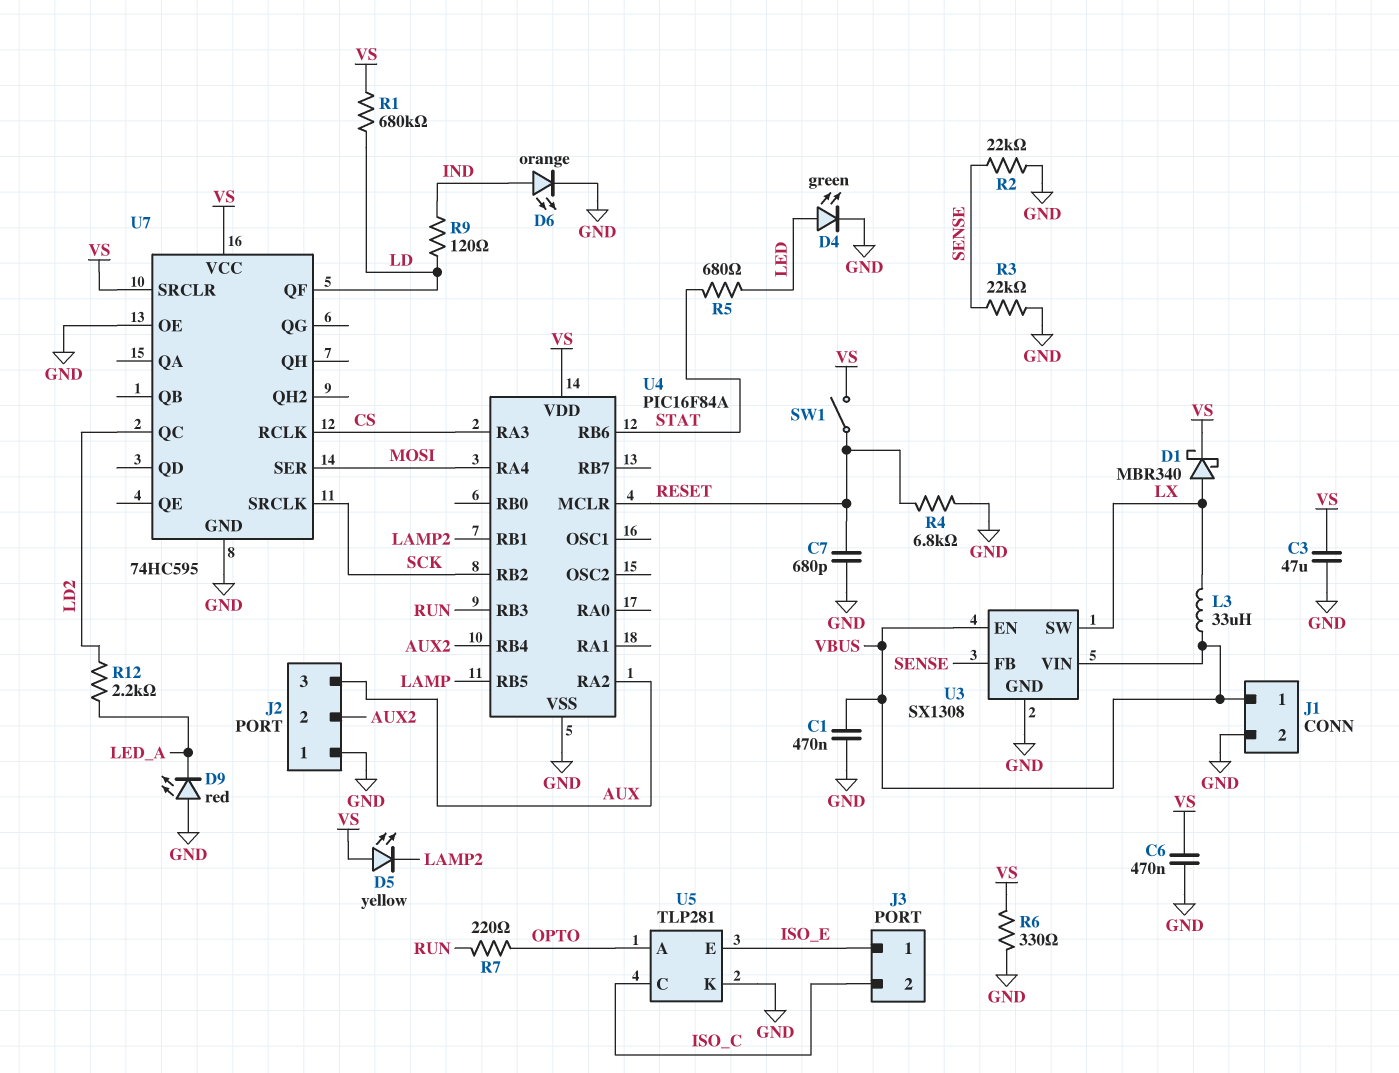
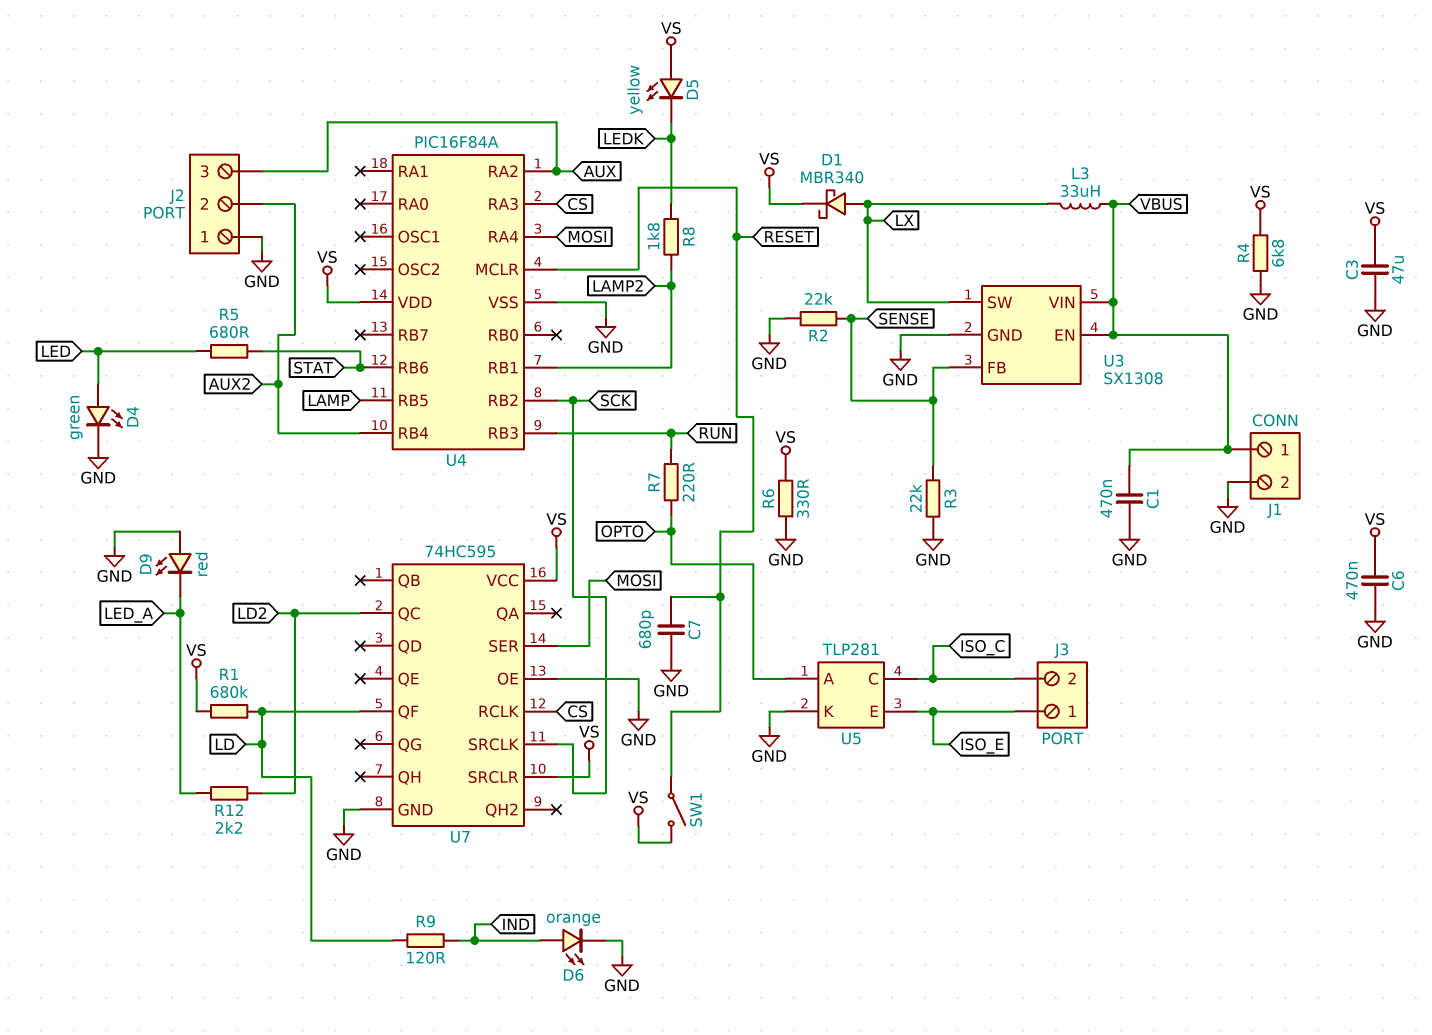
D5: LED yellow (A VS, K LAMP2) -> LED yellow (A VS, K LEDK)
R4: 6.8k (GND, RESET) -> 6.8k (GND, VS)
R8: none -> 1.8k (LAMP2, LEDK)

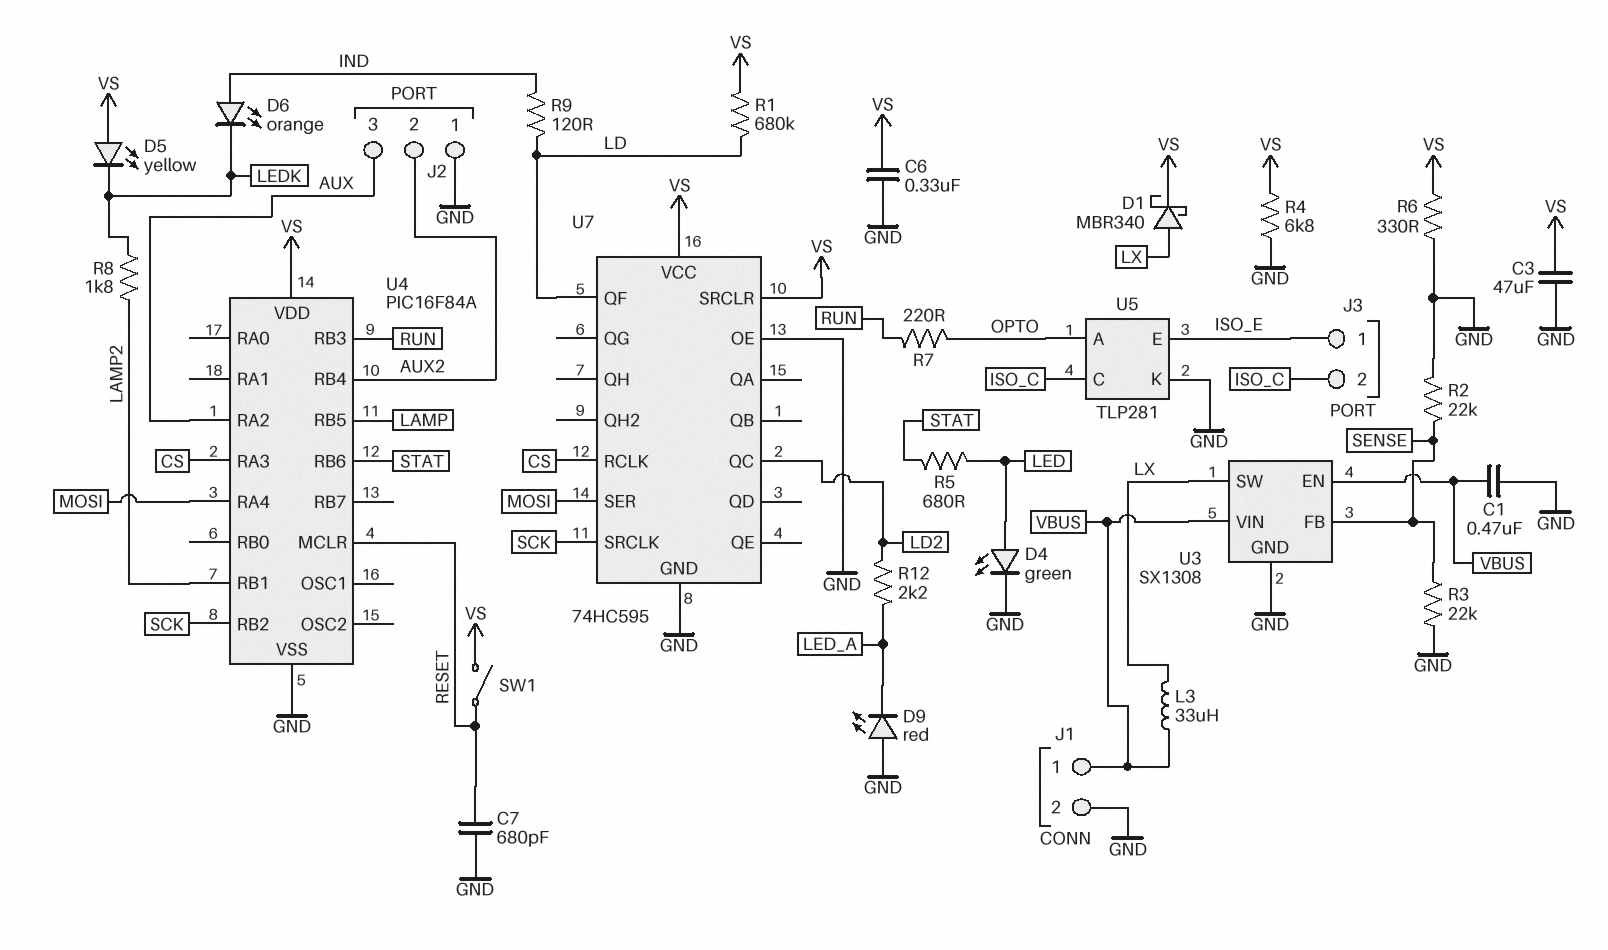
C6: 470nF (GND, VS) -> 330nF (GND, VS)
D6: LED orange (A IND, K GND) -> LED orange (A IND, K LEDK)

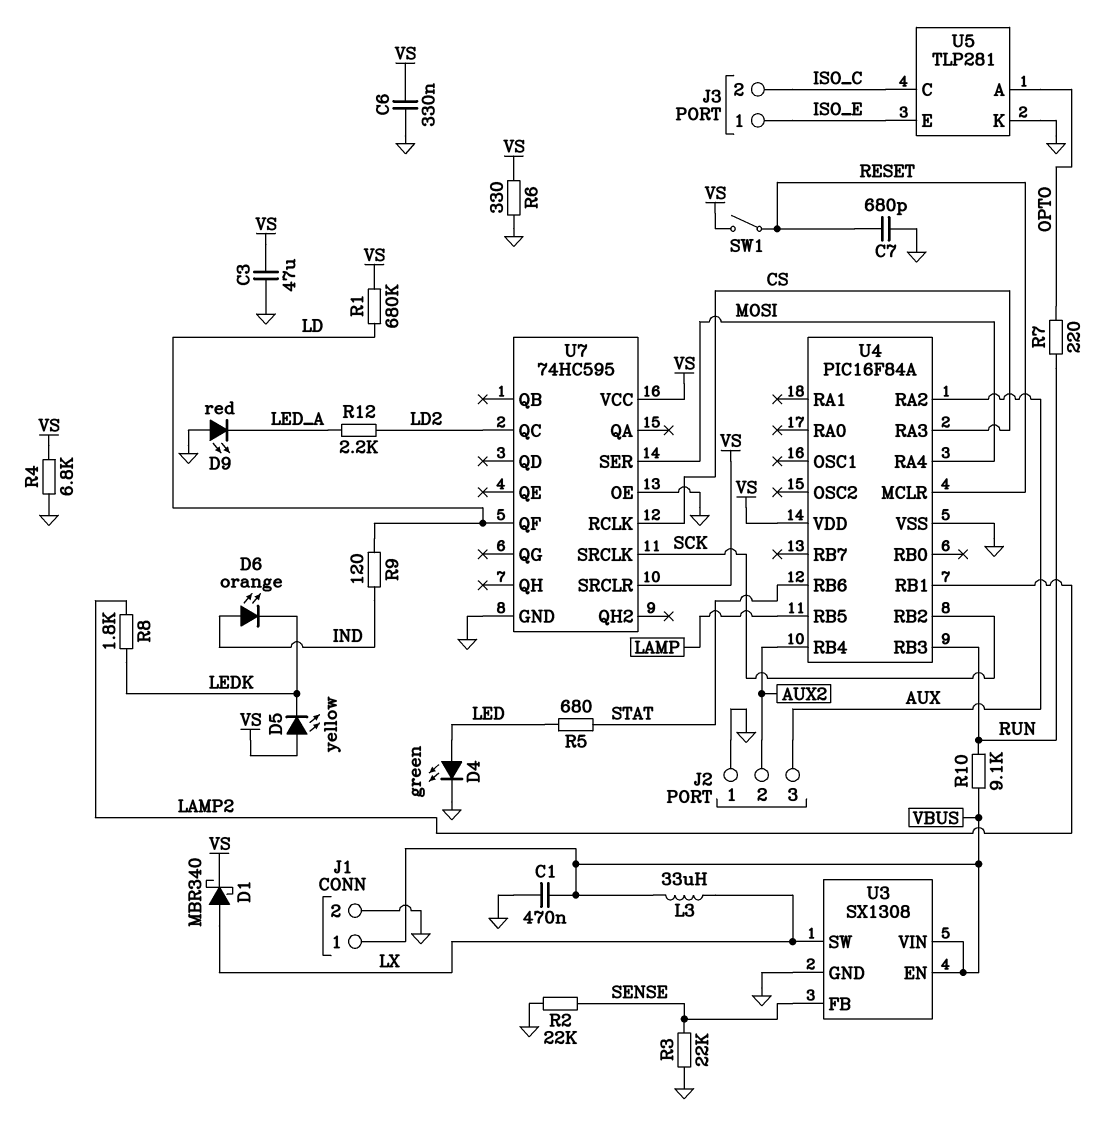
R10: none -> 9.1k (RUN, VBUS)

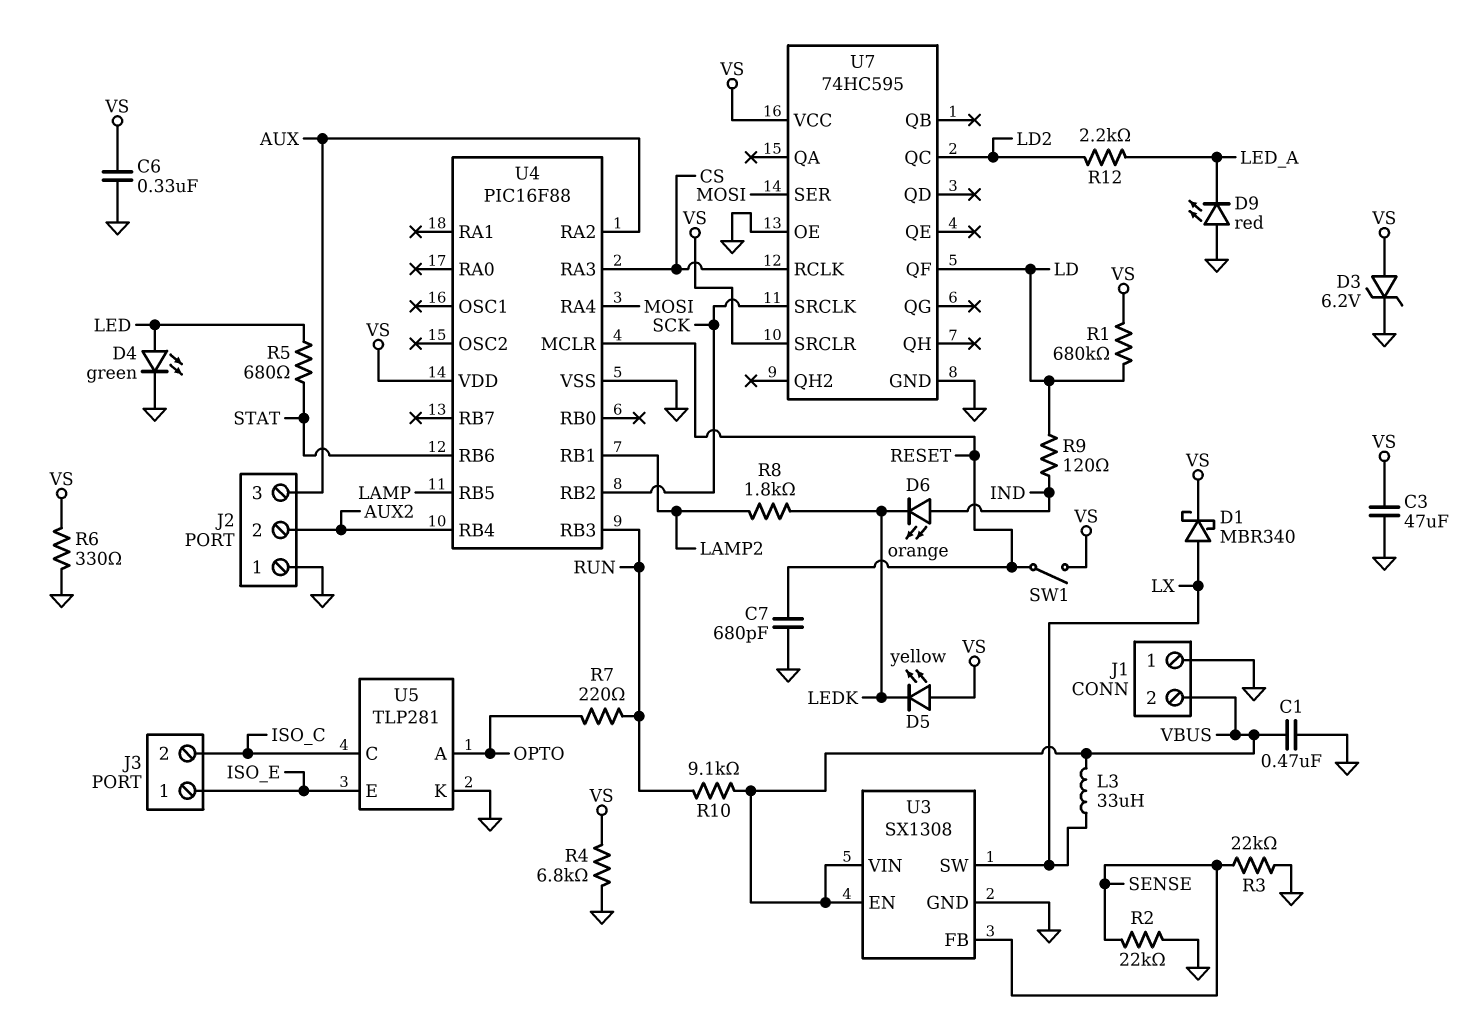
D3: none -> zener 6.2V (A VS, K GND)
J1 pin 1: VBUS -> GND
J1 pin 2: GND -> VBUS
U4: PIC16F84A -> PIC16F88

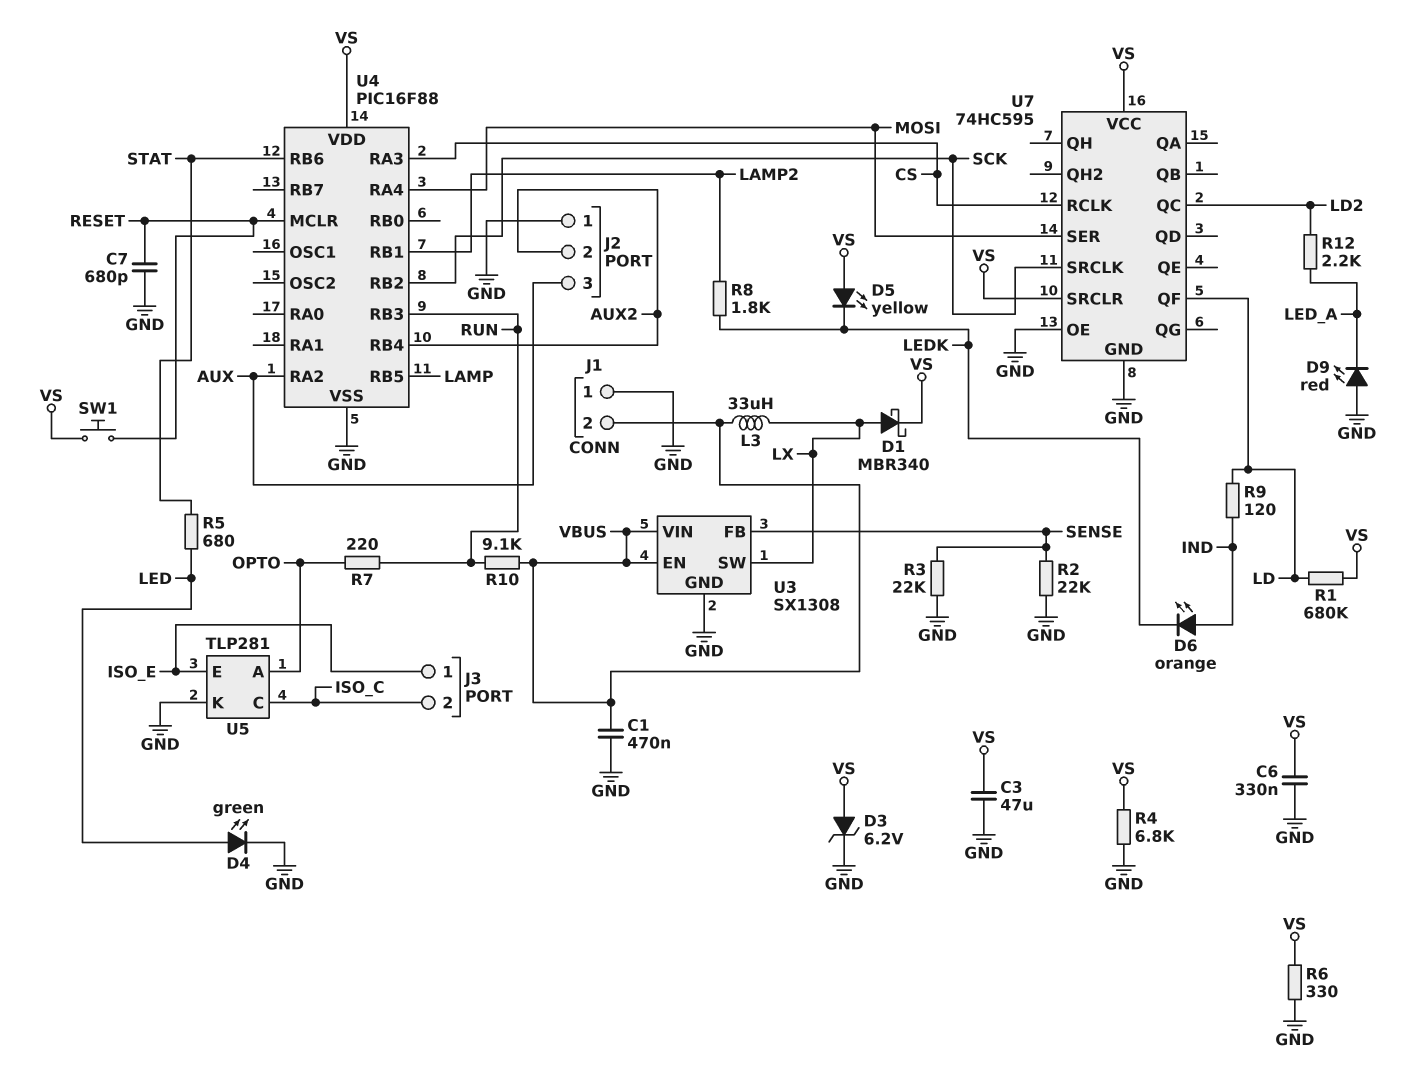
SW1: switch (RESET, VS) -> button (RESET, VS)

